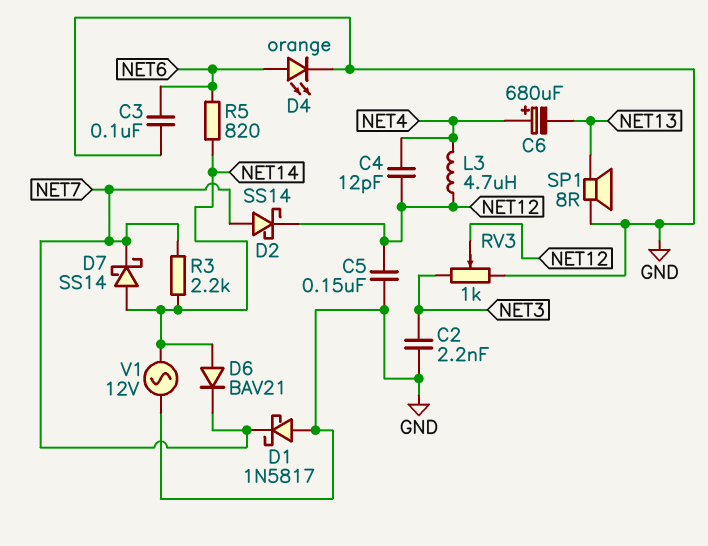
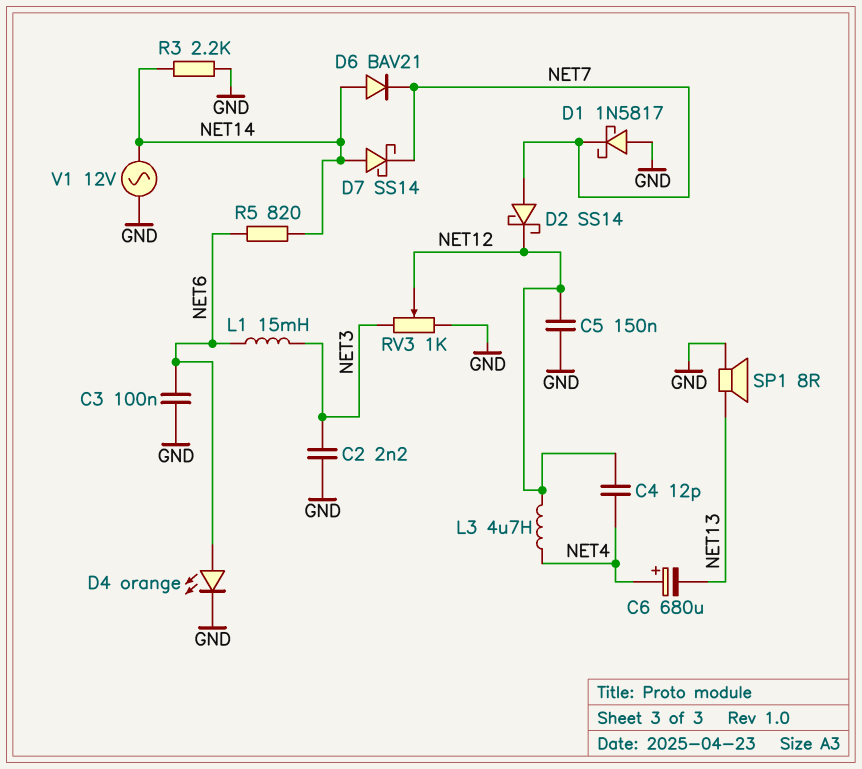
L1: none -> 15mH (NET3, NET6)
R3: 2.2k (NET7, NET14) -> 2.2k (GND, NET14)

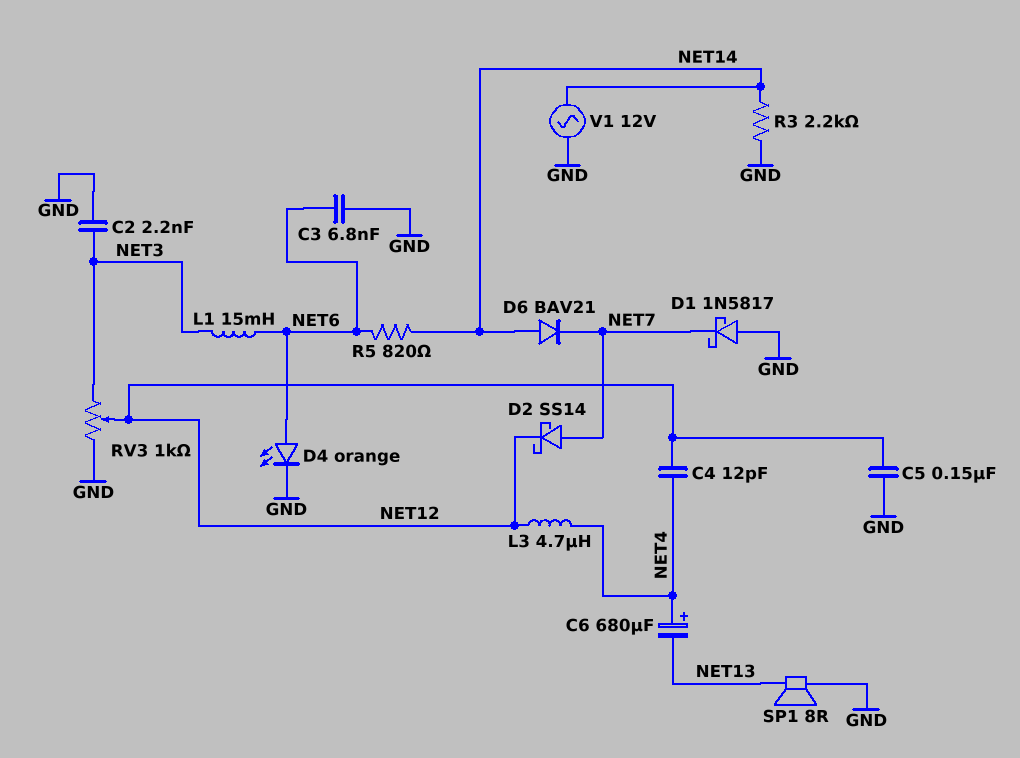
C3: 100nF (GND, NET6) -> 6.8nF (GND, NET6)
D7: schottky SS14 (A NET14, K NET7) -> none

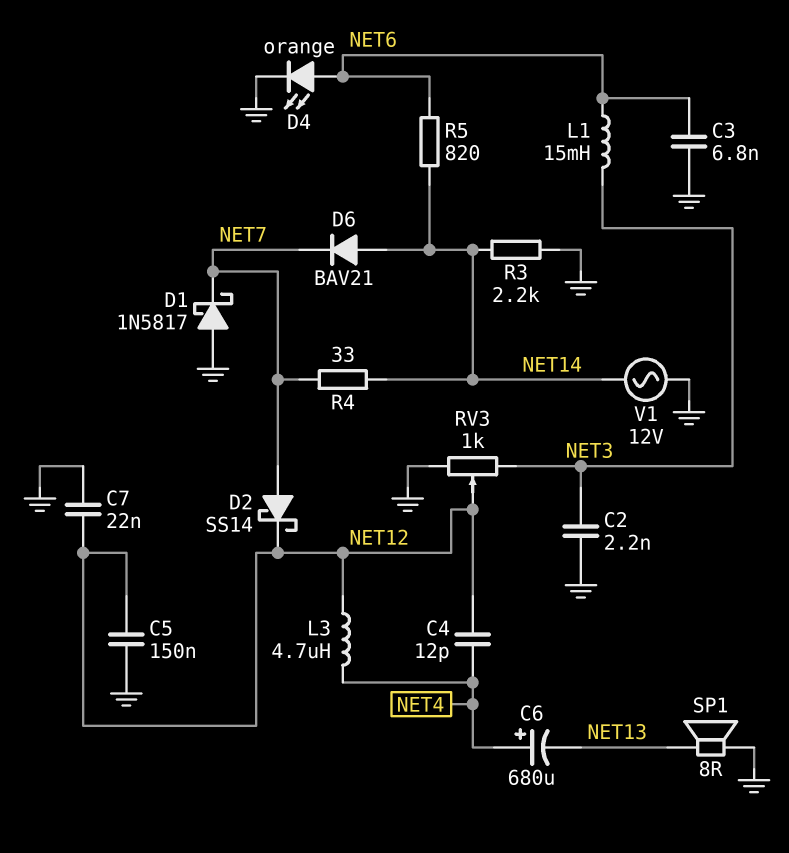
C7: none -> 22nF (GND, NET12)
R4: none -> 33 (NET7, NET14)

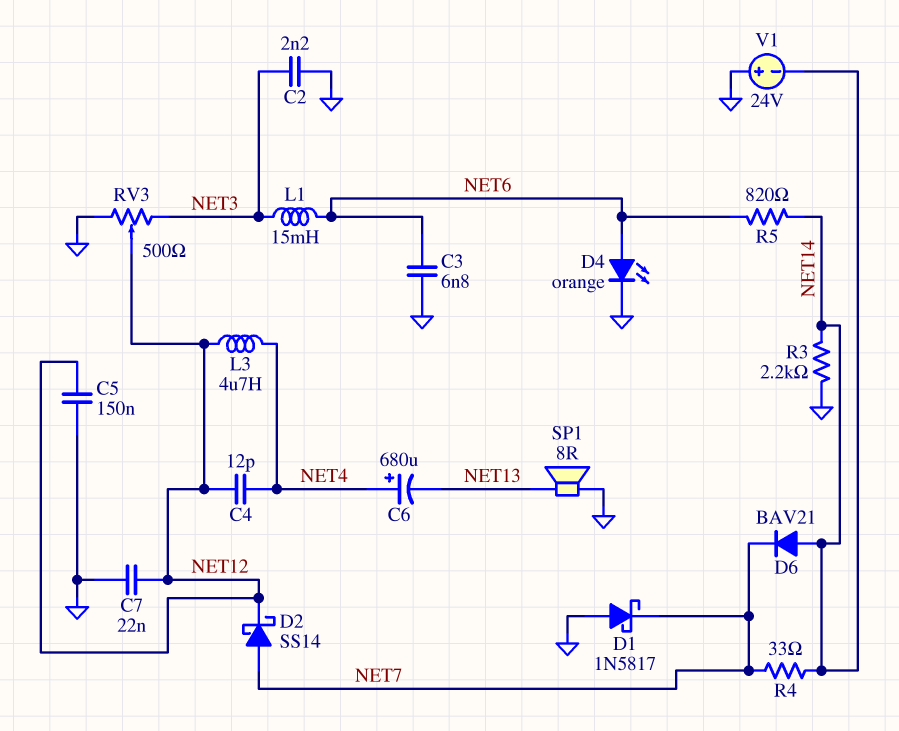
RV3: 1k (GND, NET3, wiper NET12) -> 500 (GND, NET3, wiper NET12)
V1: AC 12V (GND, NET14) -> 24V (plus GND, minus NET14)

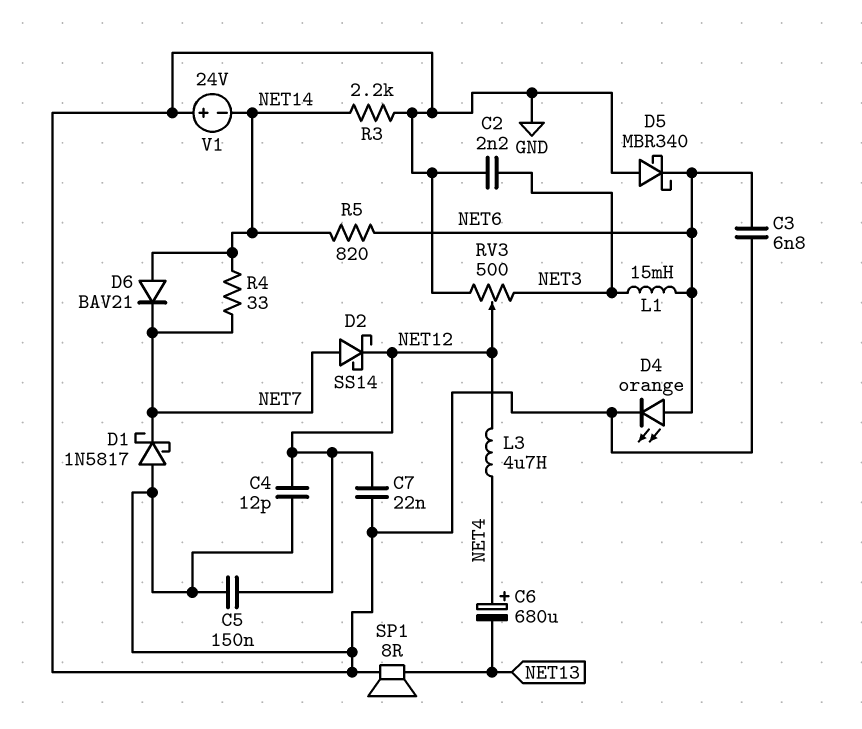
C4: 12pF (NET4, NET12) -> 12pF (GND, NET12)
D5: none -> schottky MBR340 (A GND, K NET6)

